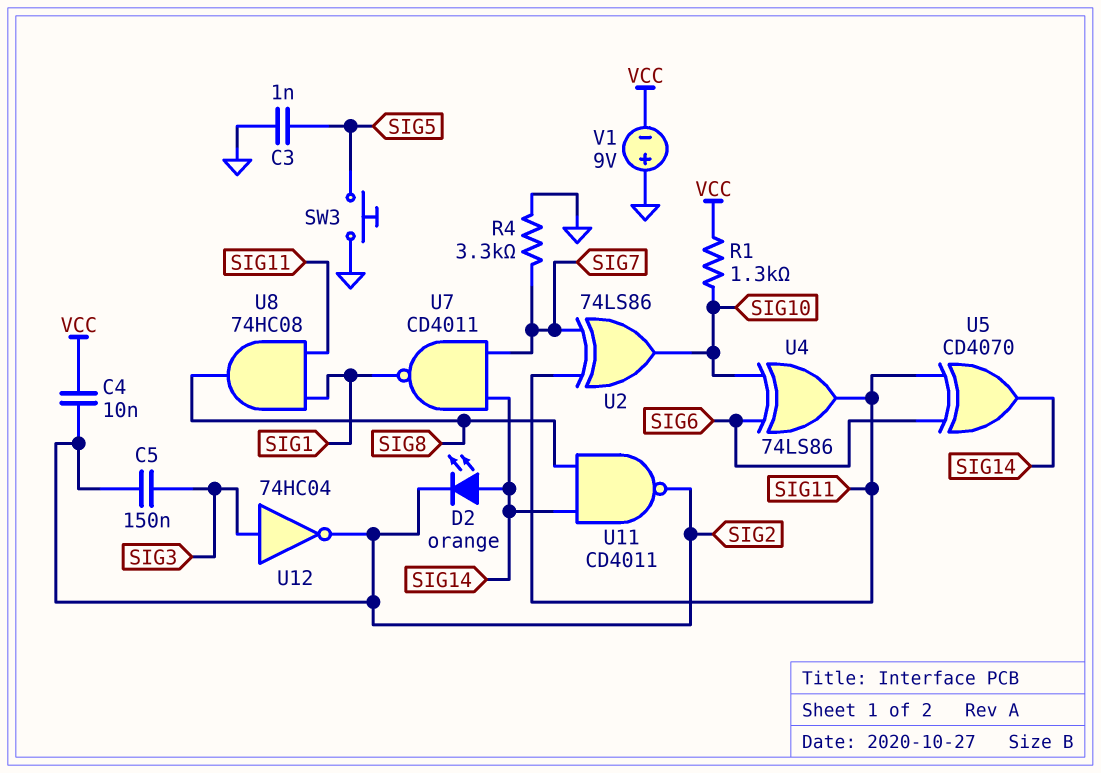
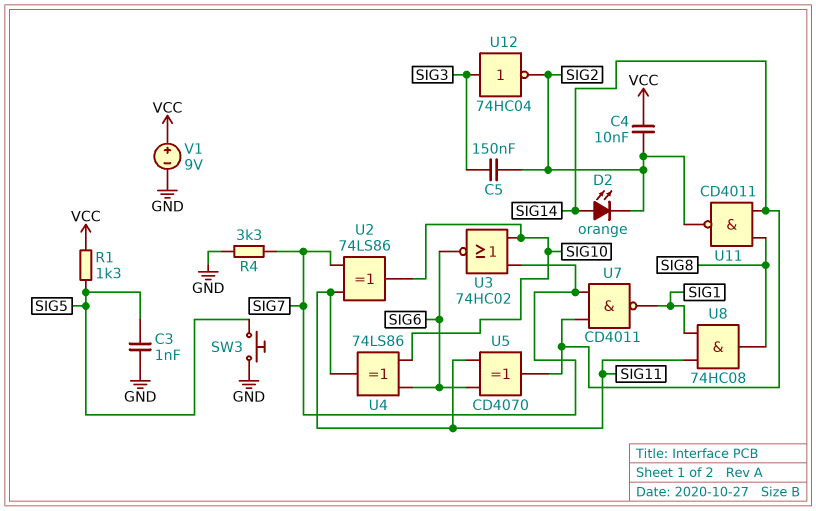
R1: 1.3k (SIG10, VCC) -> 1.3k (SIG5, VCC)
U3: none -> NOR 74HC02 (in SIG7, in SIG10, out SIG6)
V1: 9V (plus GND, minus VCC) -> 9V (plus VCC, minus GND)

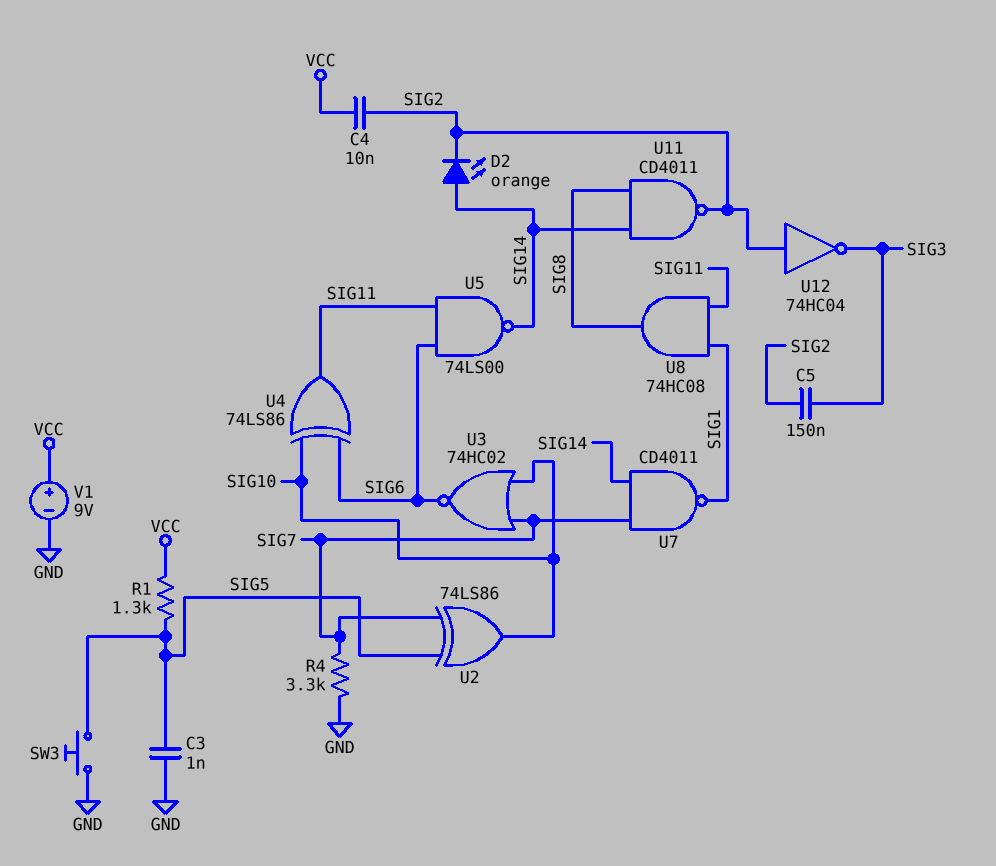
U2: XOR 74LS86 (in SIG7, in SIG11, out SIG10) -> XOR 74LS86 (in SIG5, in SIG7, out SIG10)
U5: XOR CD4070 (in SIG6, in SIG11, out SIG14) -> NAND 74LS00 (in SIG6, in SIG11, out SIG14)
U12: NOT 74HC04 (in SIG3, out SIG2) -> NOT 74HC04 (in SIG2, out SIG3)

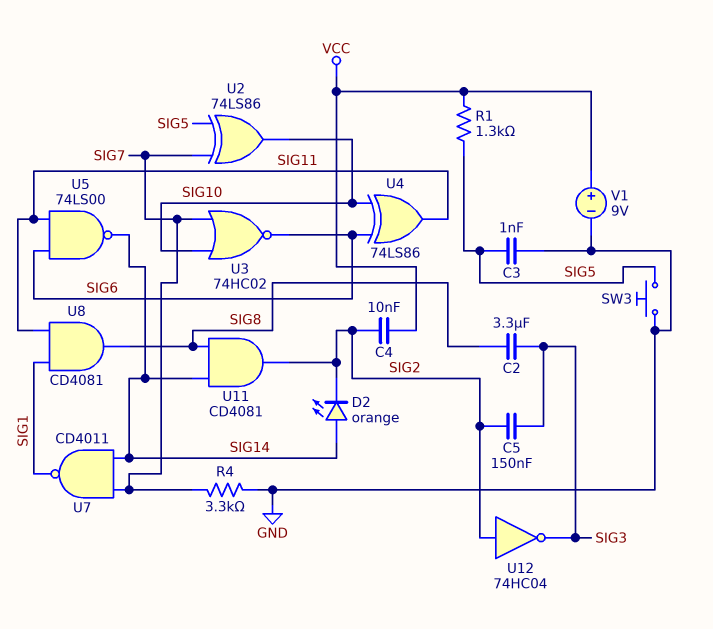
C2: none -> 3.3uF (SIG3, SIG8)
U8: AND 74HC08 (in SIG1, in SIG11, out SIG8) -> AND CD4081 (in SIG1, in SIG11, out SIG8)
U11: NAND CD4011 (in SIG8, in SIG14, out SIG2) -> AND CD4081 (in SIG8, in SIG14, out SIG2)

